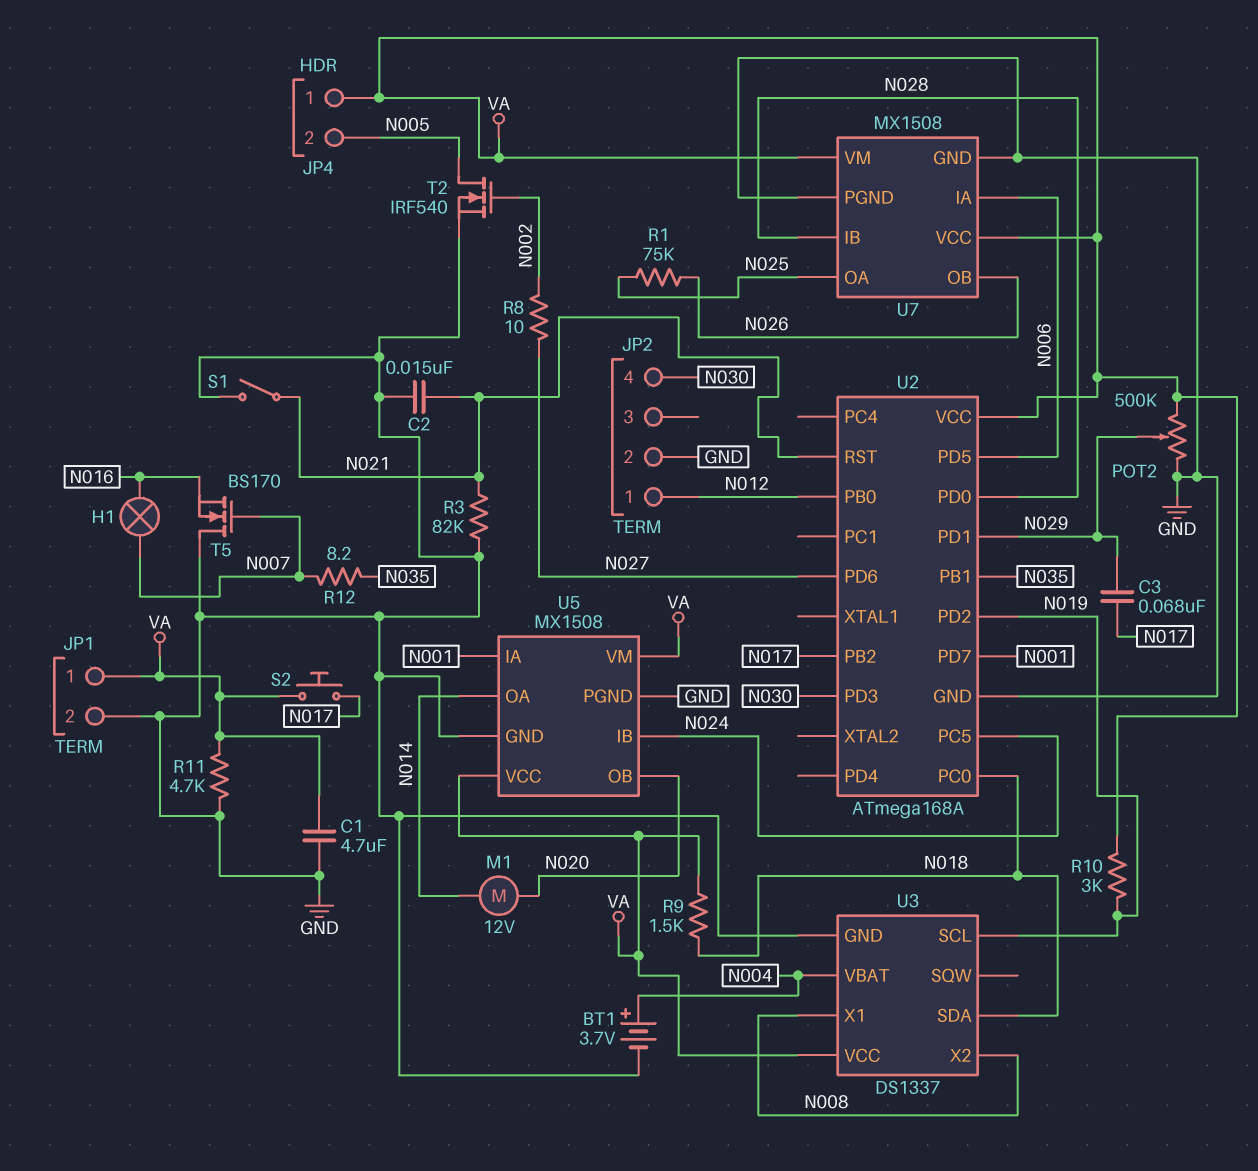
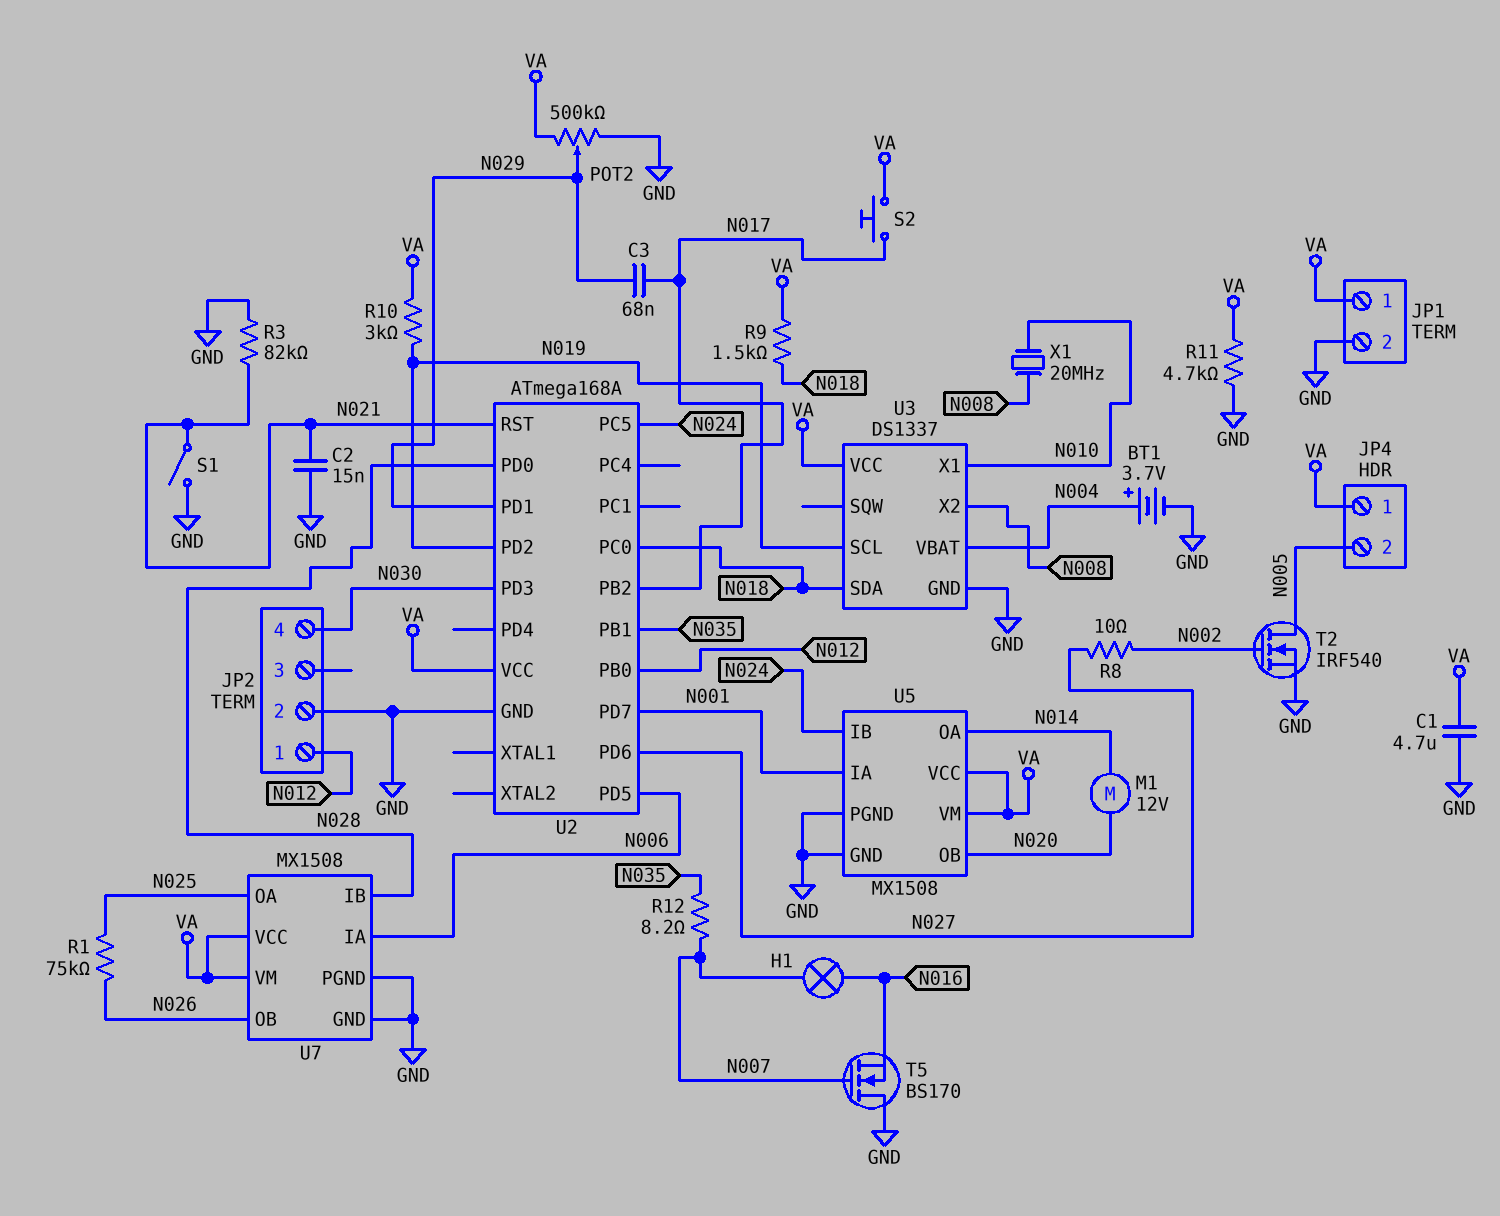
U3 pin X1: N008 -> N010
X1: none -> 20MHz (N008, N010)

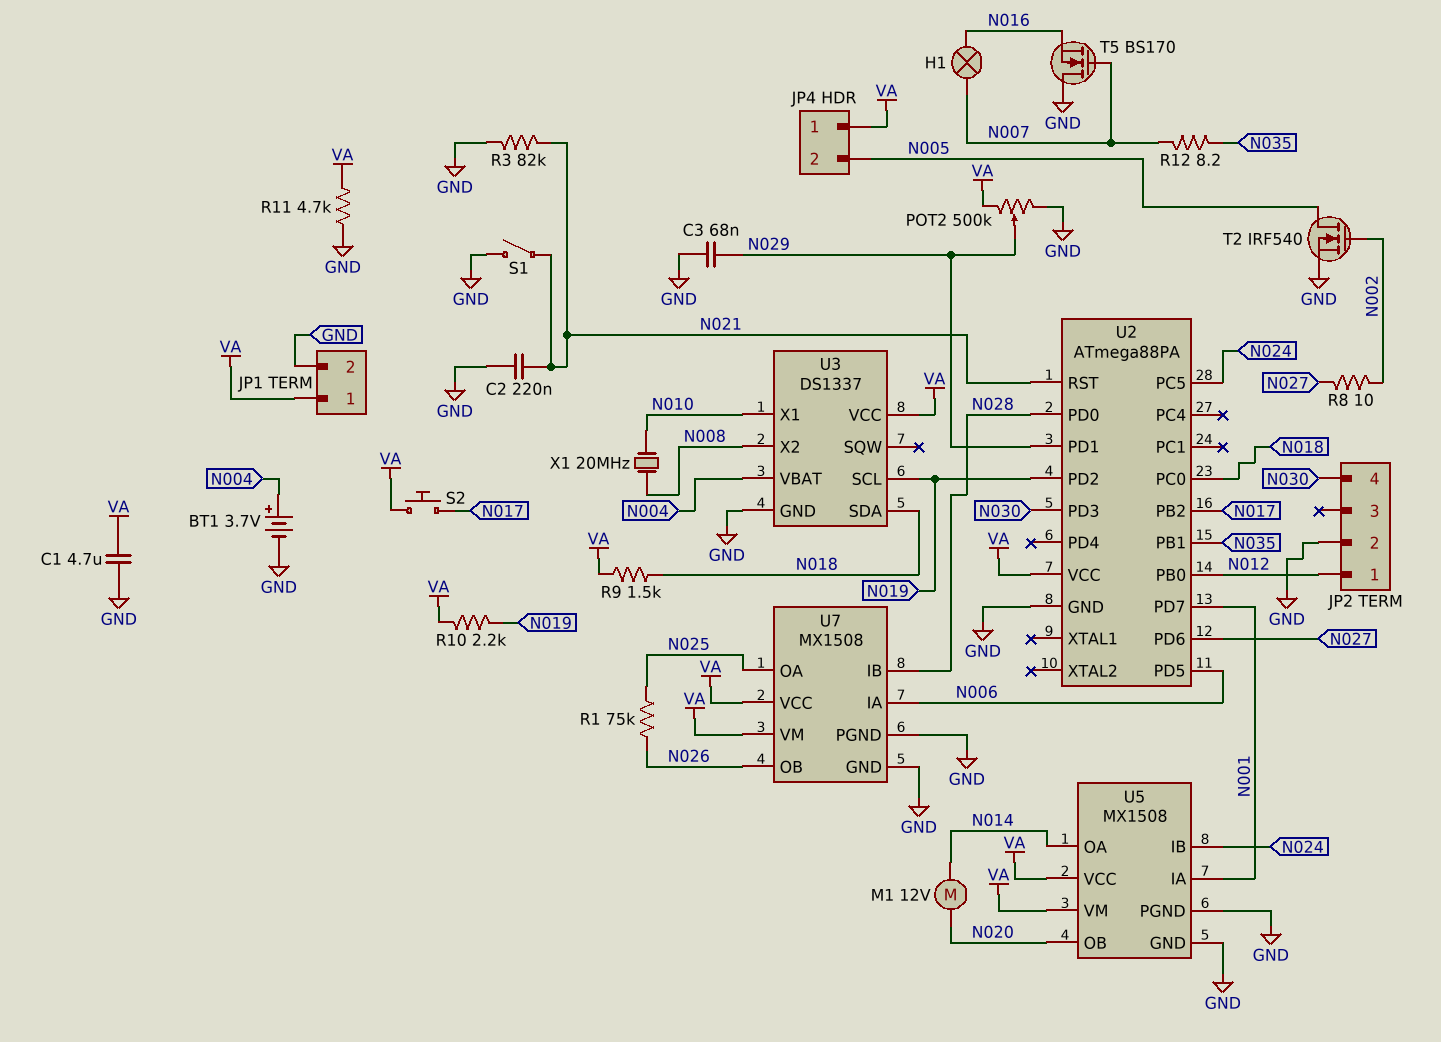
C2: 15nF (GND, N021) -> 220nF (GND, N021)
C3: 68nF (N017, N029) -> 68nF (GND, N029)
R10: 3k (N019, VA) -> 2.2k (N019, VA)
U2: ATmega168A -> ATmega88PA

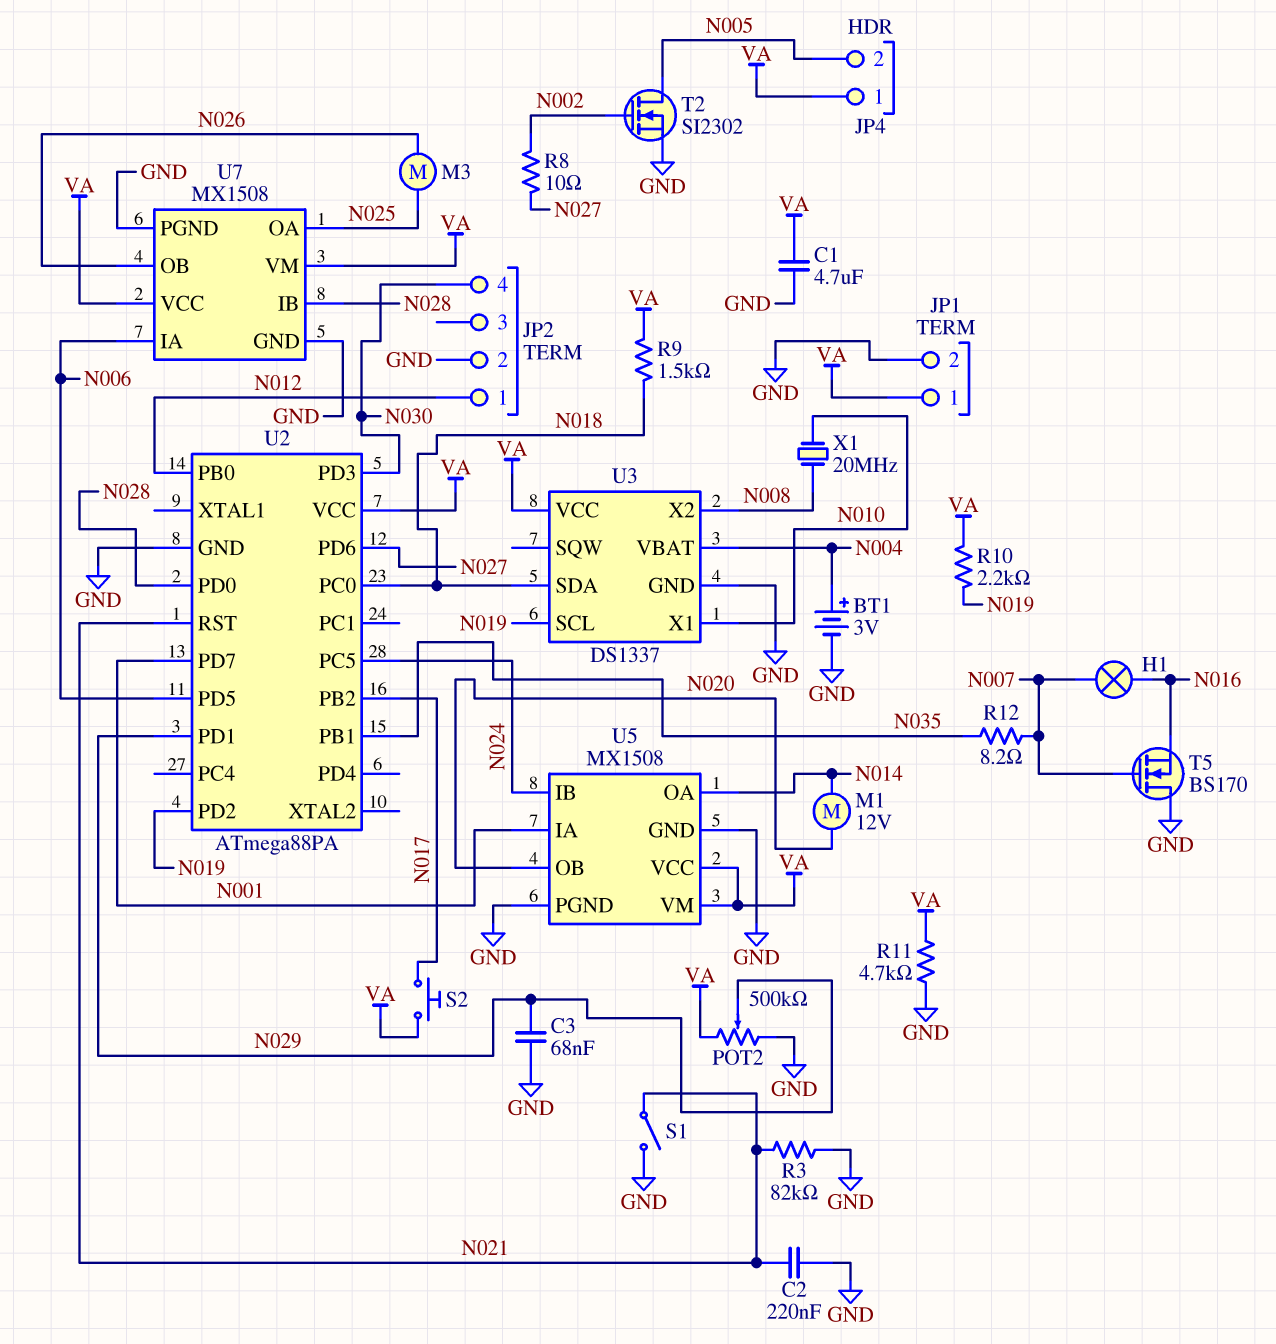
BT1: 3.7V (plus N004, minus GND) -> 3V (plus N004, minus GND)
M3: none -> motor (N025, N026)
R1: 75k (N025, N026) -> none
T2: NMOS IRF540 (G N002, D N005, S GND) -> NMOS SI2302 (G N002, D N005, S GND)

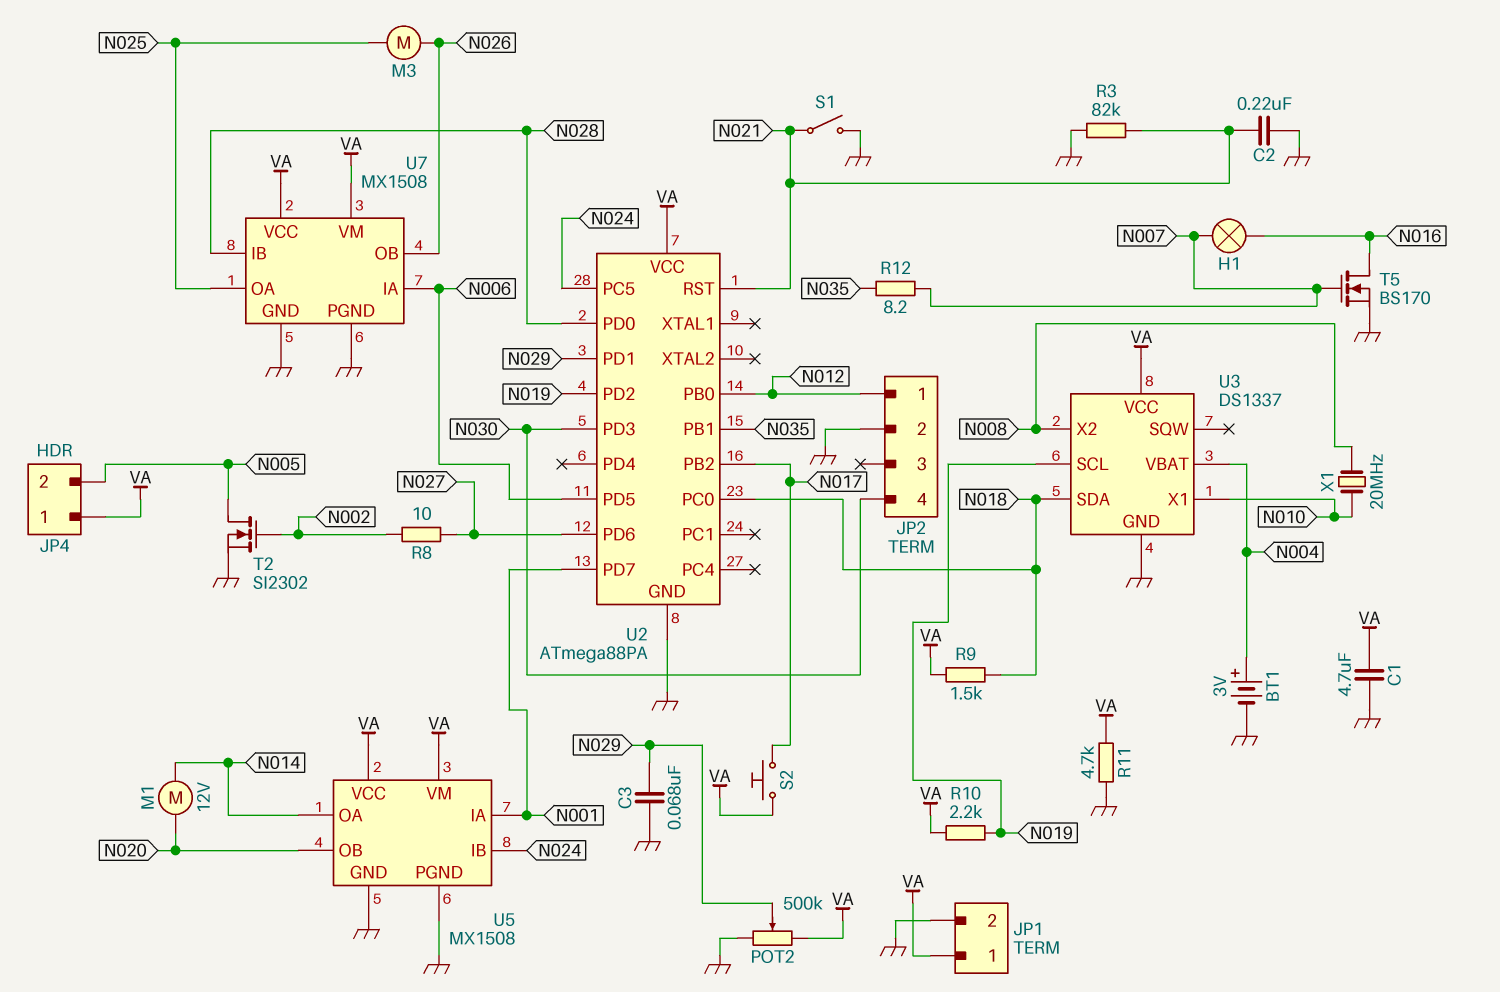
T5: NMOS BS170 (G N007, D GND, S N016) -> NMOS BS170 (G N007, D N016, S GND)

